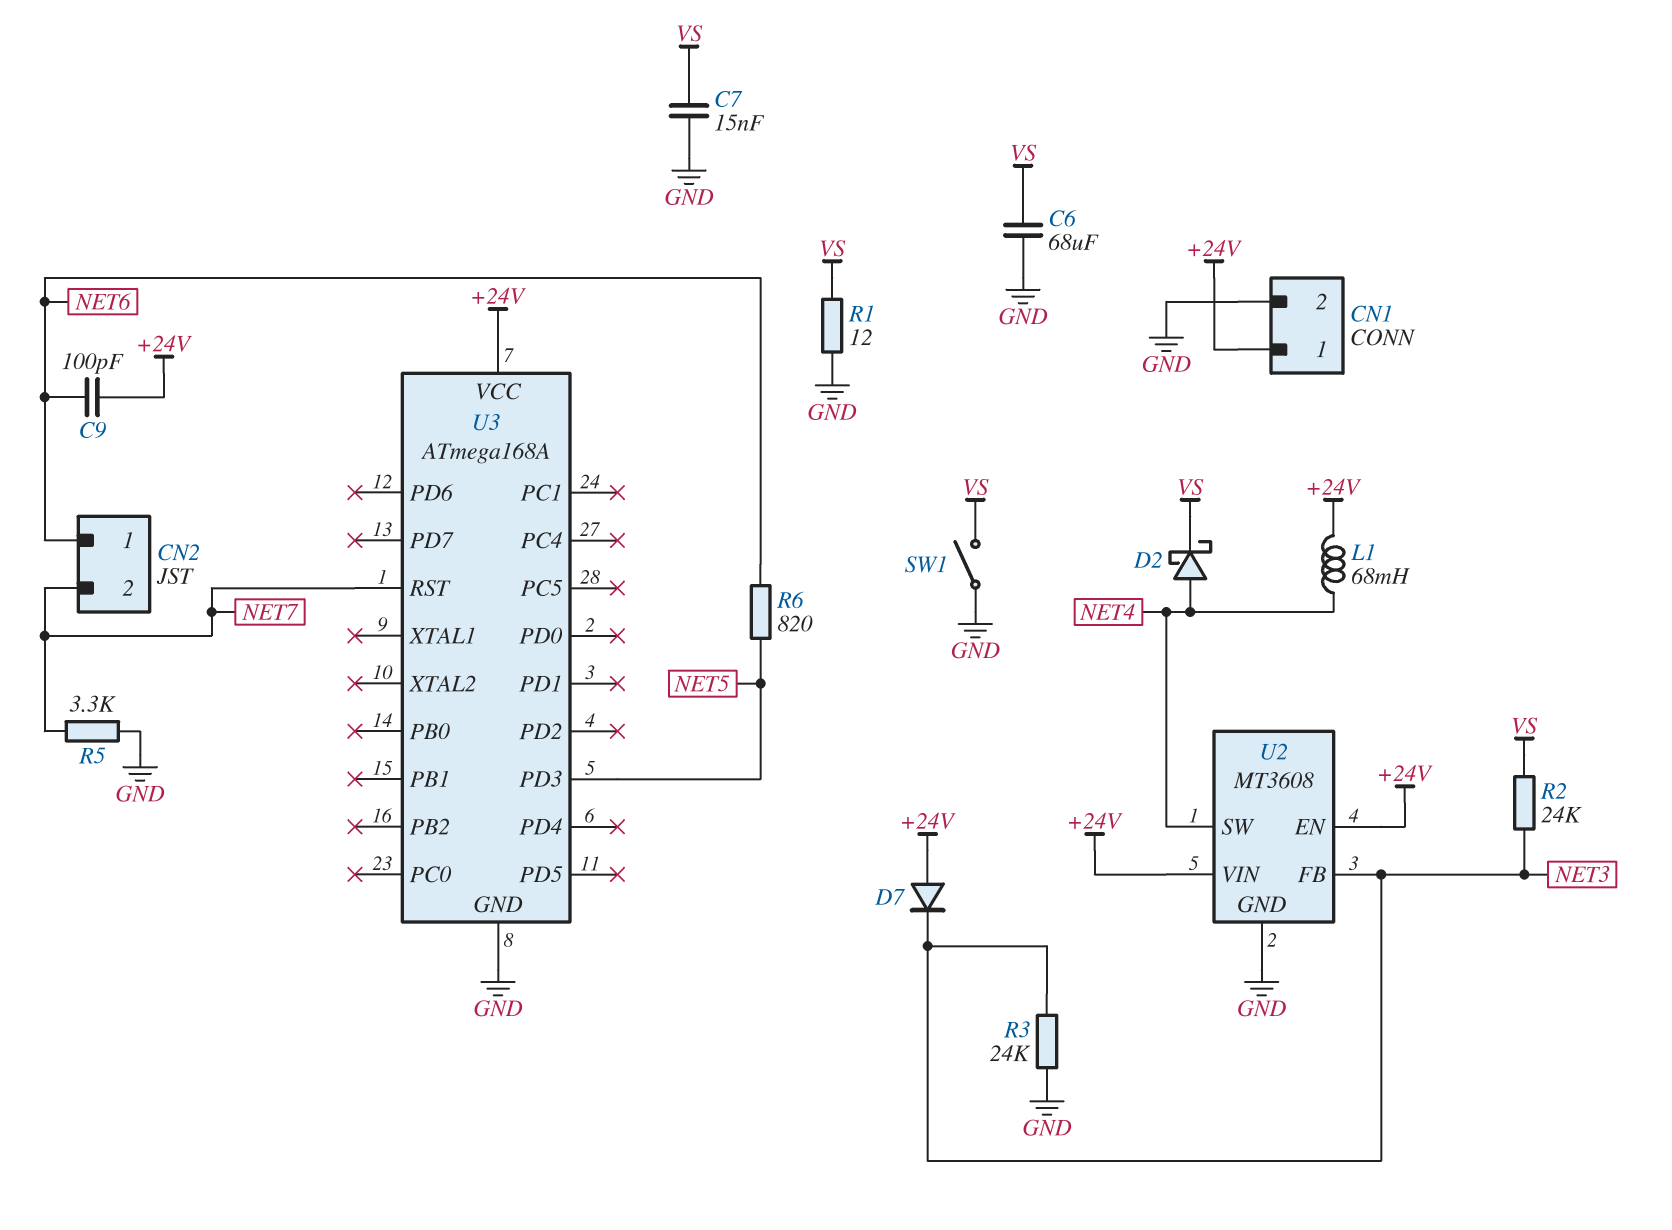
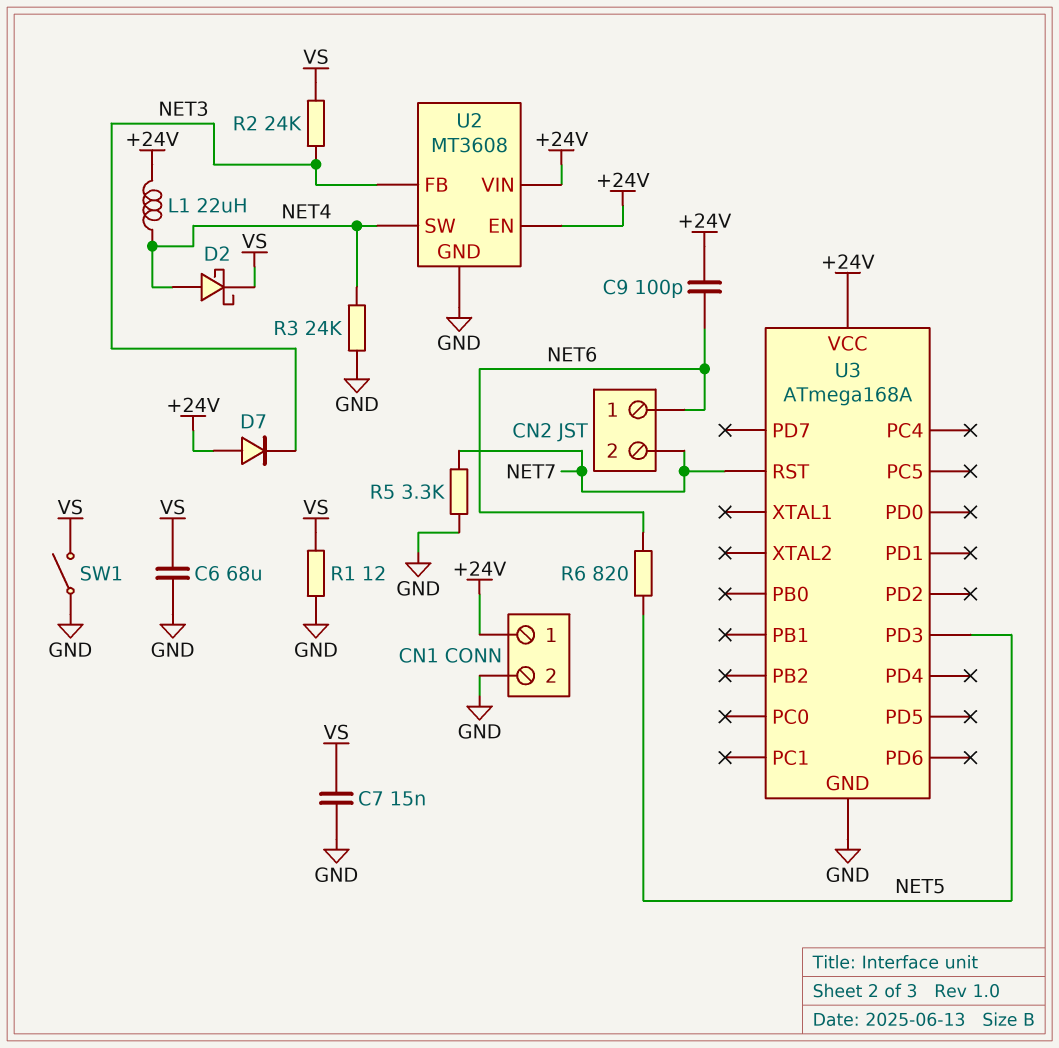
L1: 68mH (+24V, NET4) -> 22uH (+24V, NET4)
R3: 24k (GND, NET3) -> 24k (GND, NET4)

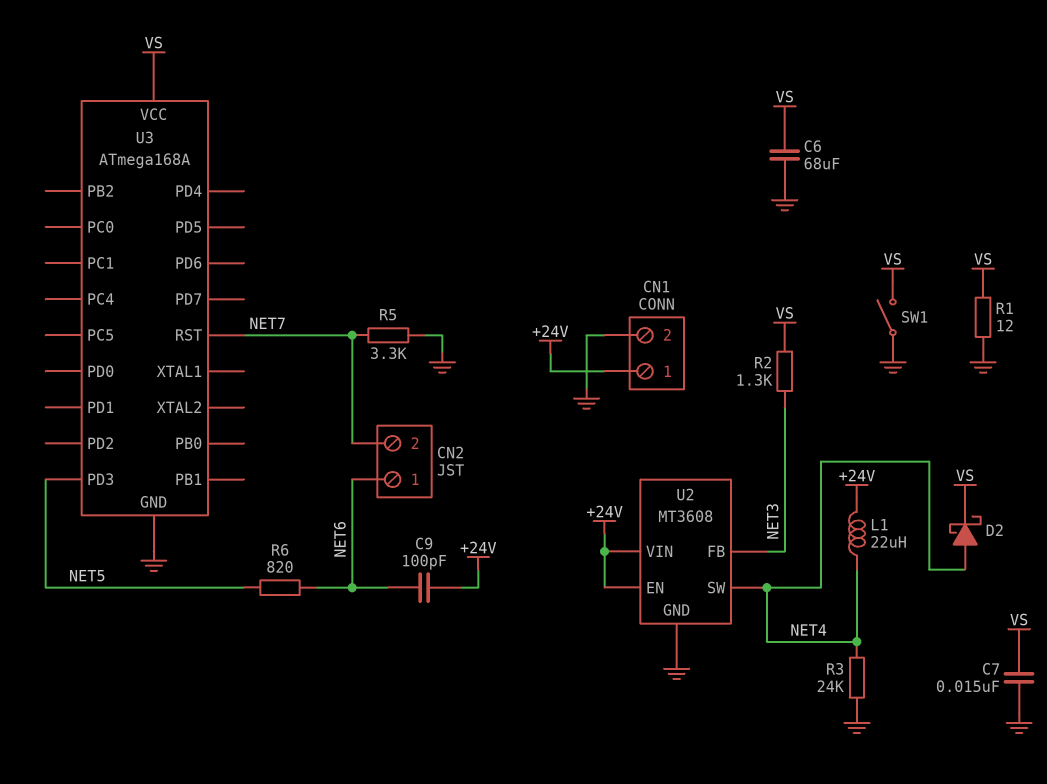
D7: diode (A +24V, K NET3) -> none
R2: 24k (NET3, VS) -> 1.3k (NET3, VS)
U3 pin VCC: +24V -> VS

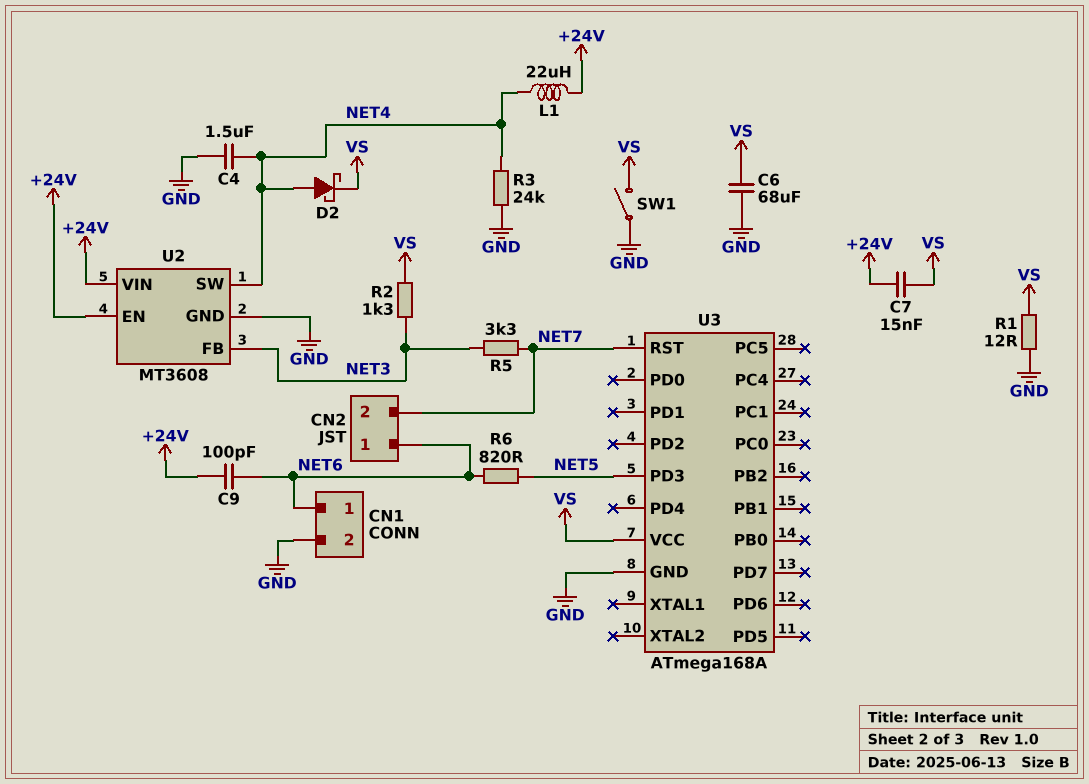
C4: none -> 1.5uF (GND, NET4)
C7: 15nF (GND, VS) -> 15nF (+24V, VS)
CN1 pin 1: +24V -> NET6
R5: 3.3k (GND, NET7) -> 3.3k (NET3, NET7)

